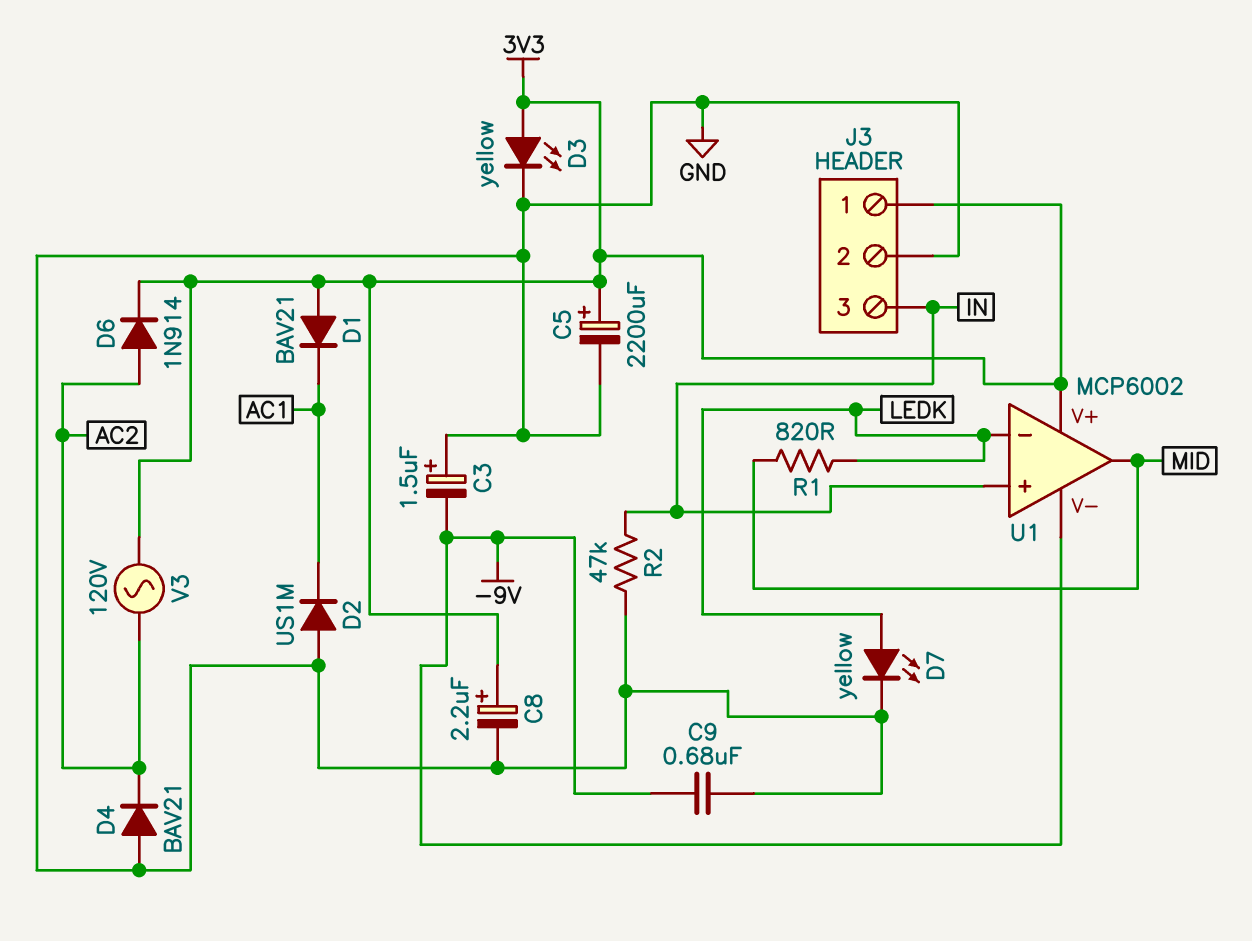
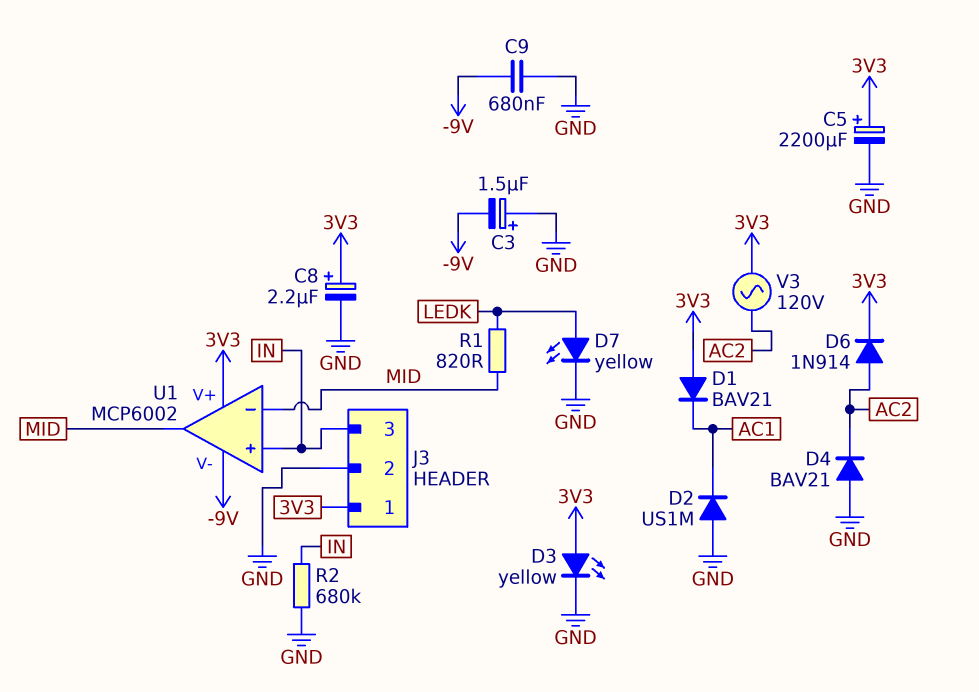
R2: 47k (GND, IN) -> 680k (GND, IN)
U1 pin in-: LEDK -> MID

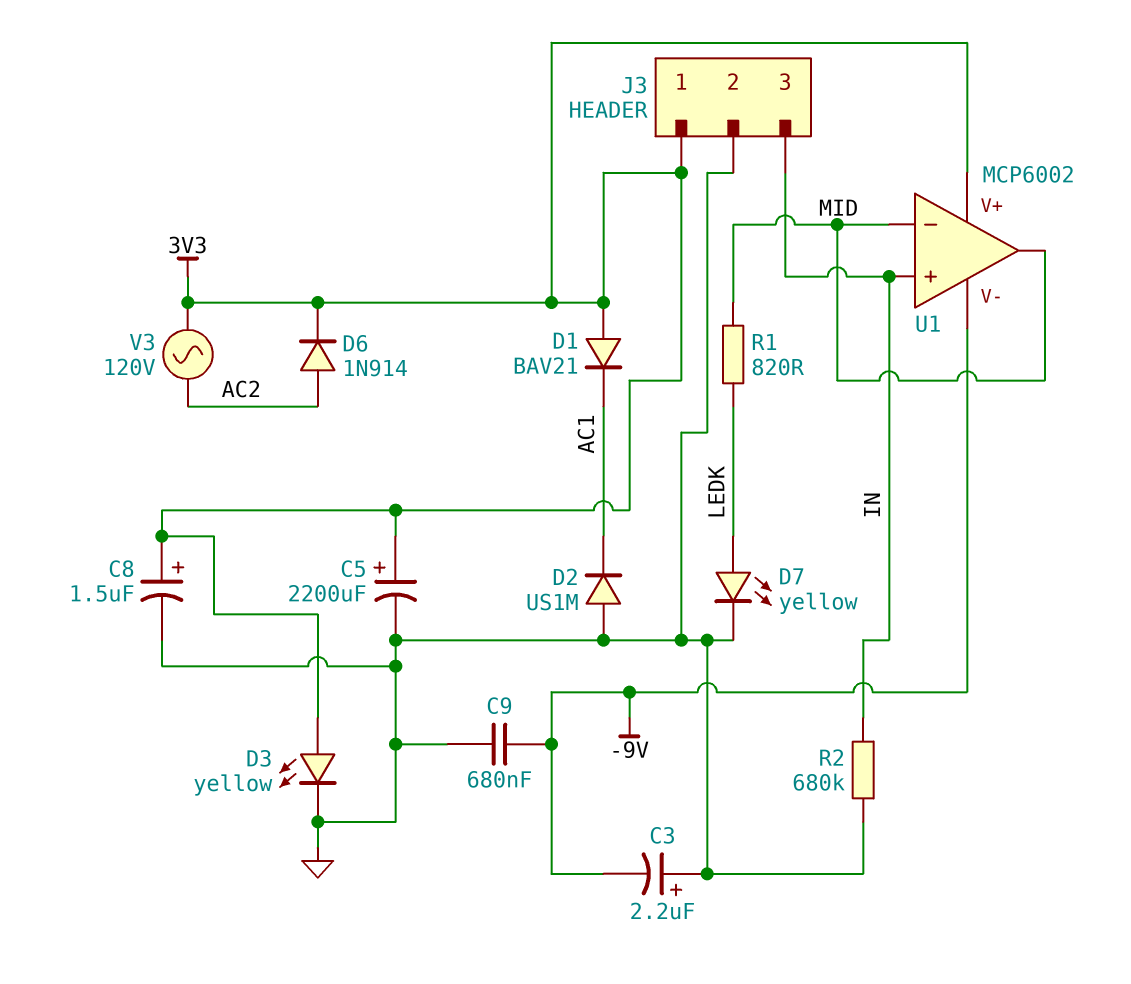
C3: 1.5uF (plus GND, minus -9V) -> 2.2uF (plus GND, minus -9V)
C8: 2.2uF (plus 3V3, minus GND) -> 1.5uF (plus 3V3, minus GND)
D4: diode BAV21 (A GND, K AC2) -> none

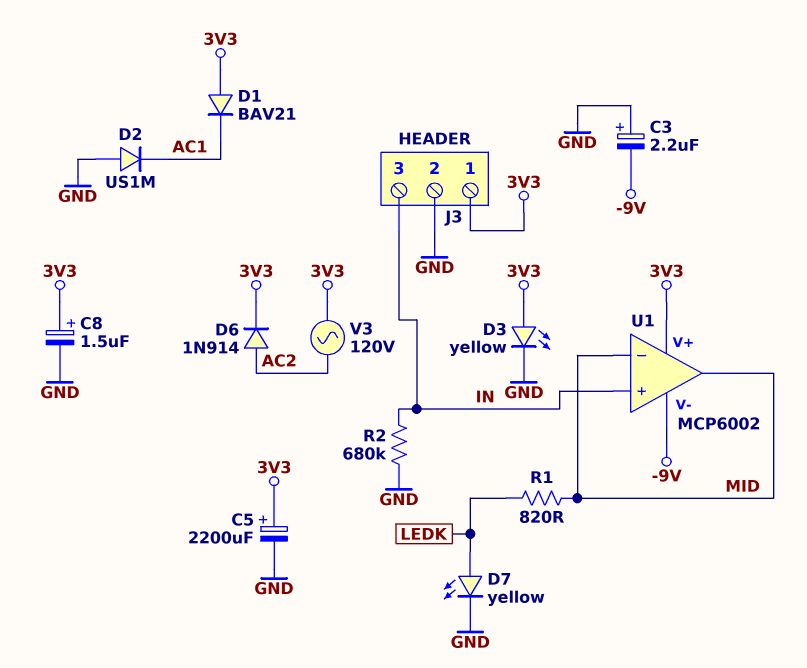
C9: 680nF (-9V, GND) -> none

